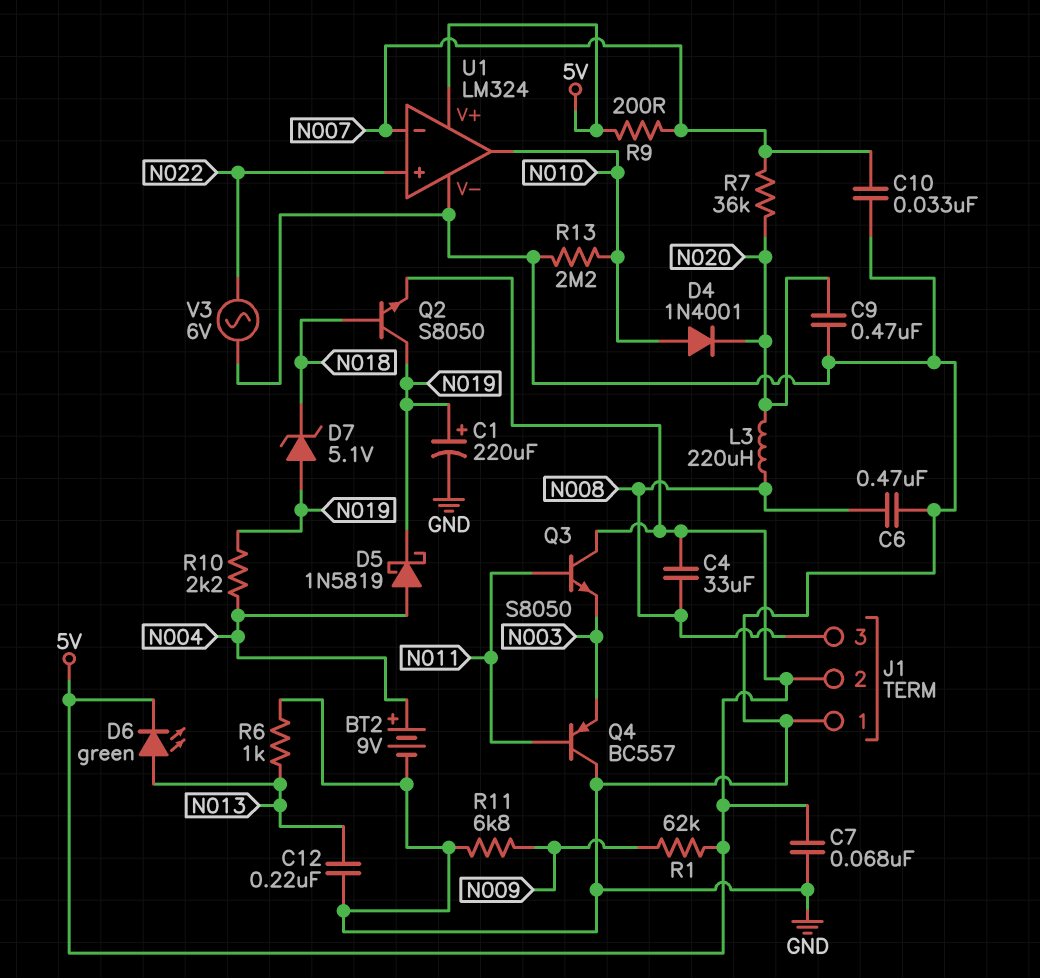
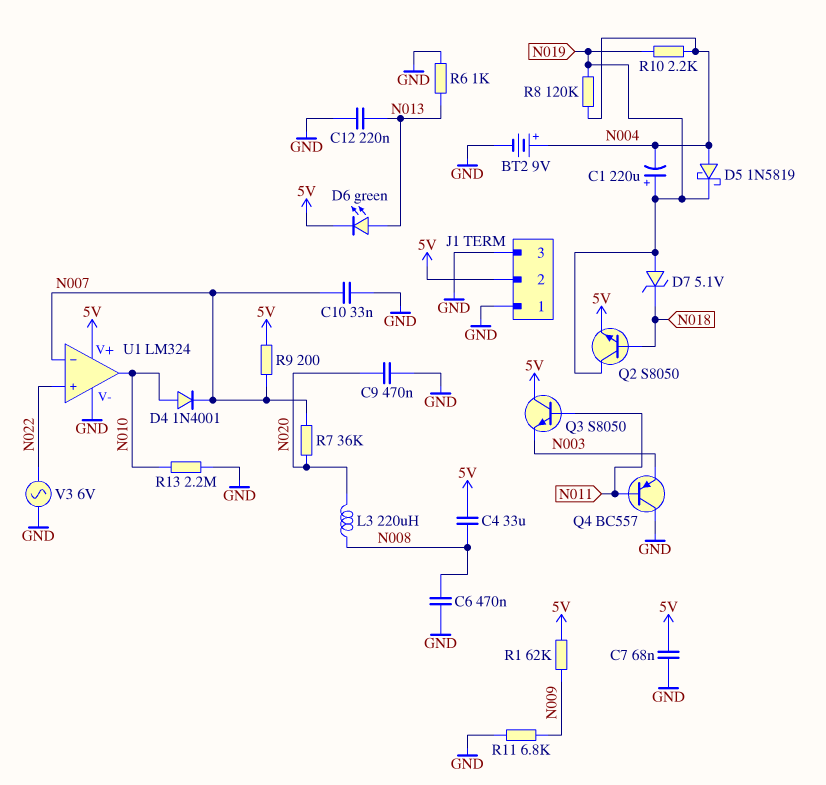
C1: 220uF (plus N019, minus GND) -> 220uF (plus N019, minus N004)
D4: diode 1N4001 (A N010, K N020) -> diode 1N4001 (A N010, K N007)
J1 pin 3: N008 -> GND
R8: none -> 120k (N004, N019)

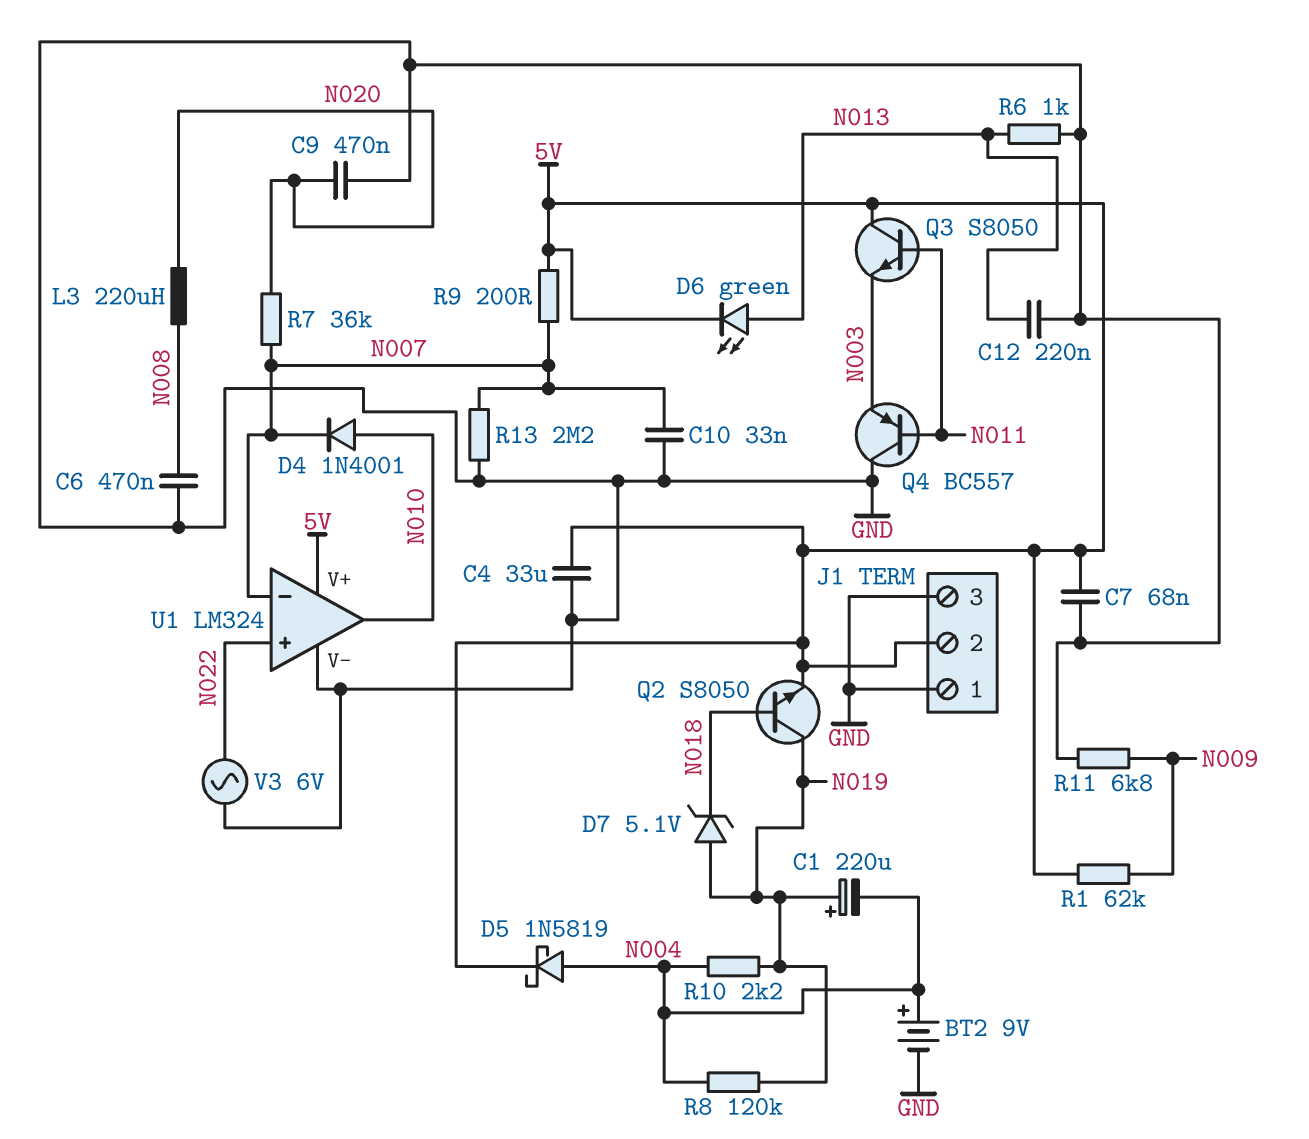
C4: 33uF (5V, N008) -> 33uF (5V, GND)
D5: schottky 1N5819 (A N004, K N019) -> schottky 1N5819 (A N004, K 5V)
R13: 2.2M (GND, N010) -> 2.2M (GND, N007)

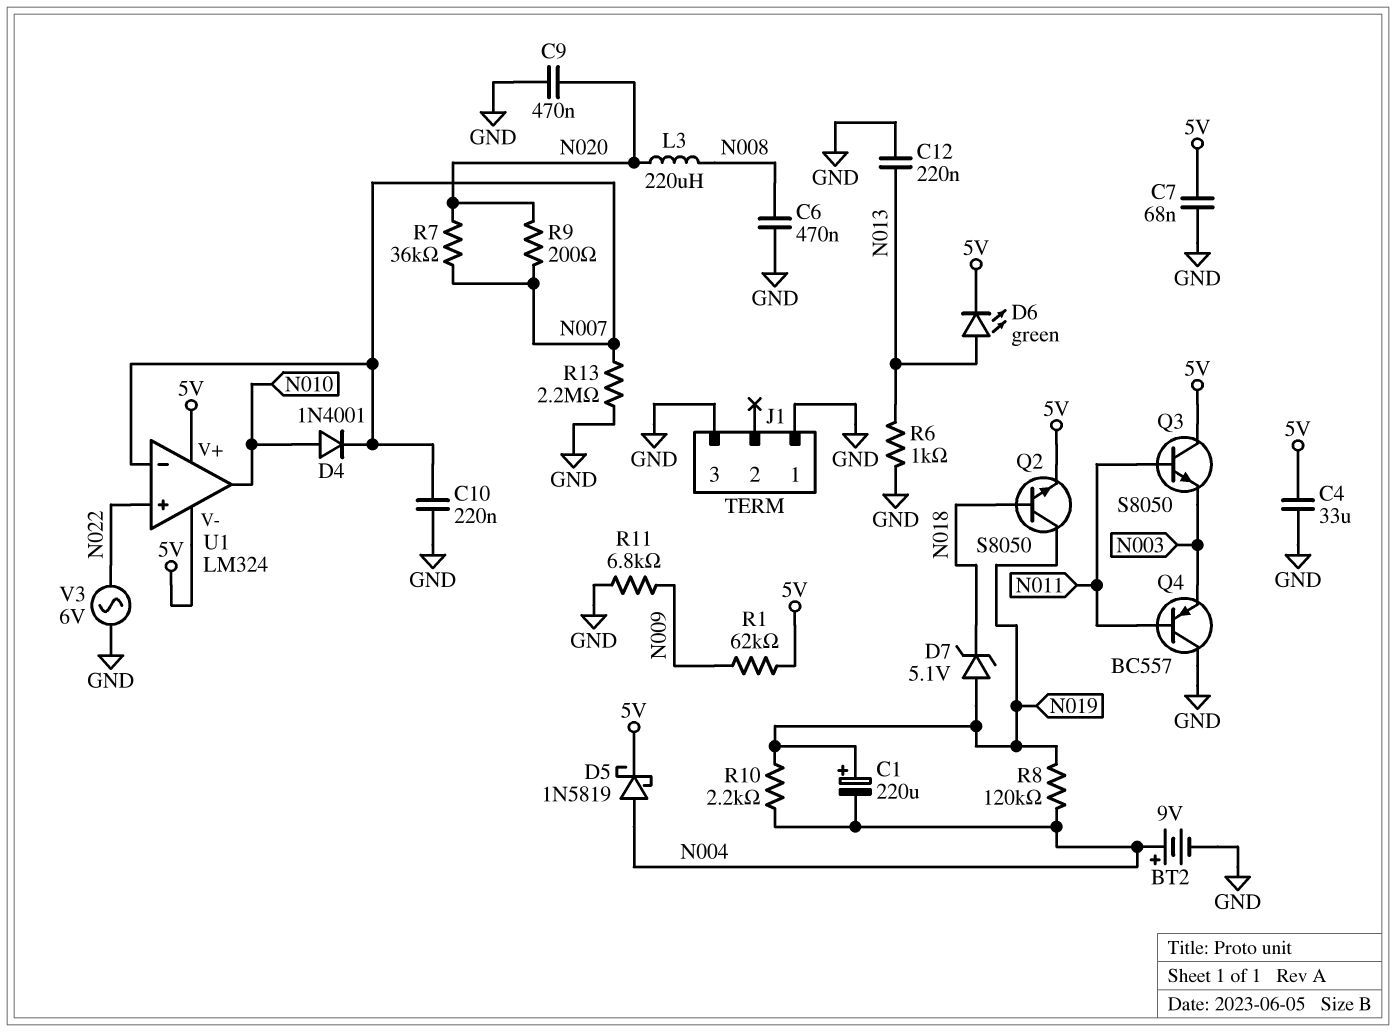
C10: 33nF (GND, N007) -> 220nF (GND, N007)
J1 pin 2: 5V -> none
R9: 200 (5V, N007) -> 200 (N007, N020)
U1 pin V-: GND -> 5V

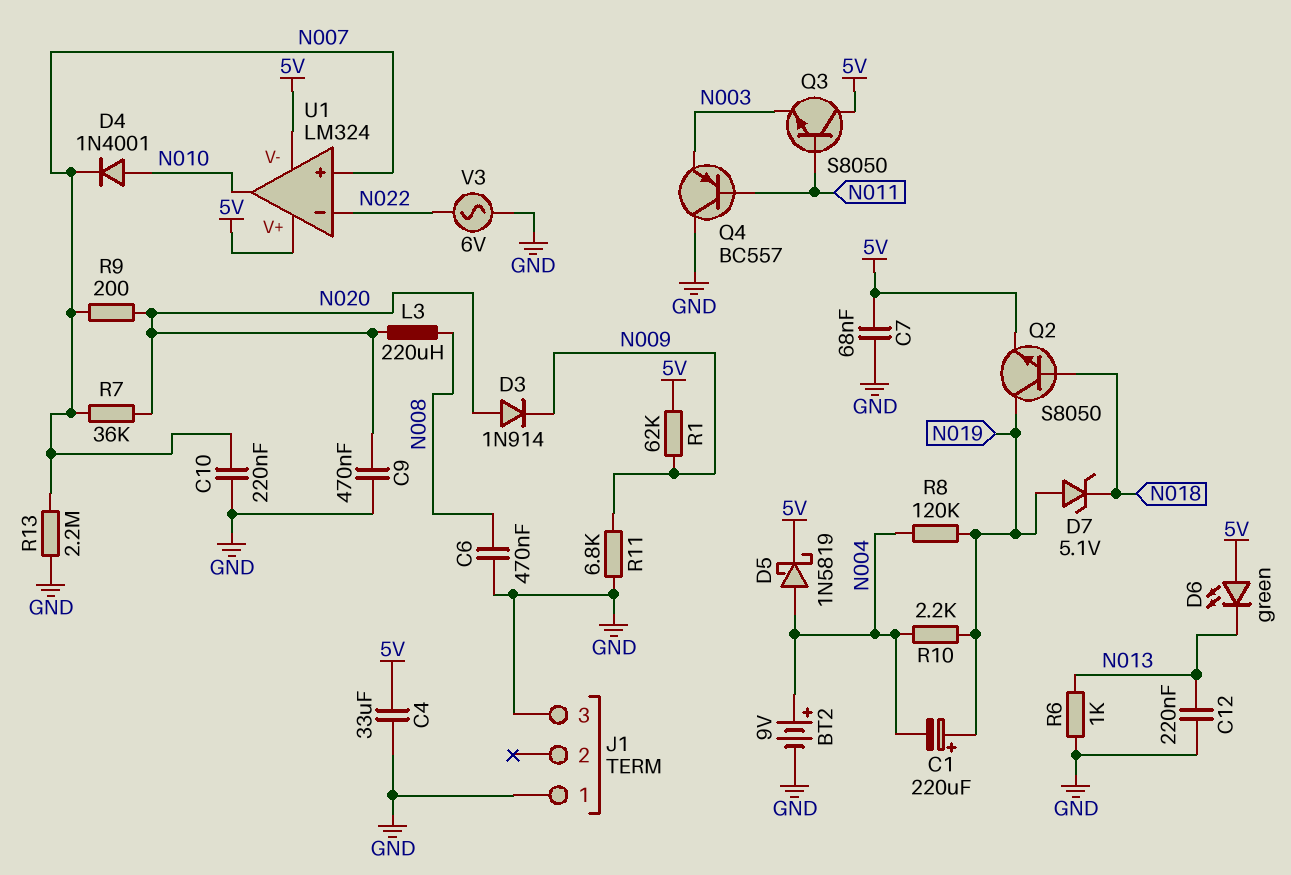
D3: none -> diode 1N914 (A N020, K N009)
D6: LED green (A N013, K 5V) -> LED green (A 5V, K N013)
U1 pin in+: N022 -> N007
U1 pin in-: N007 -> N022

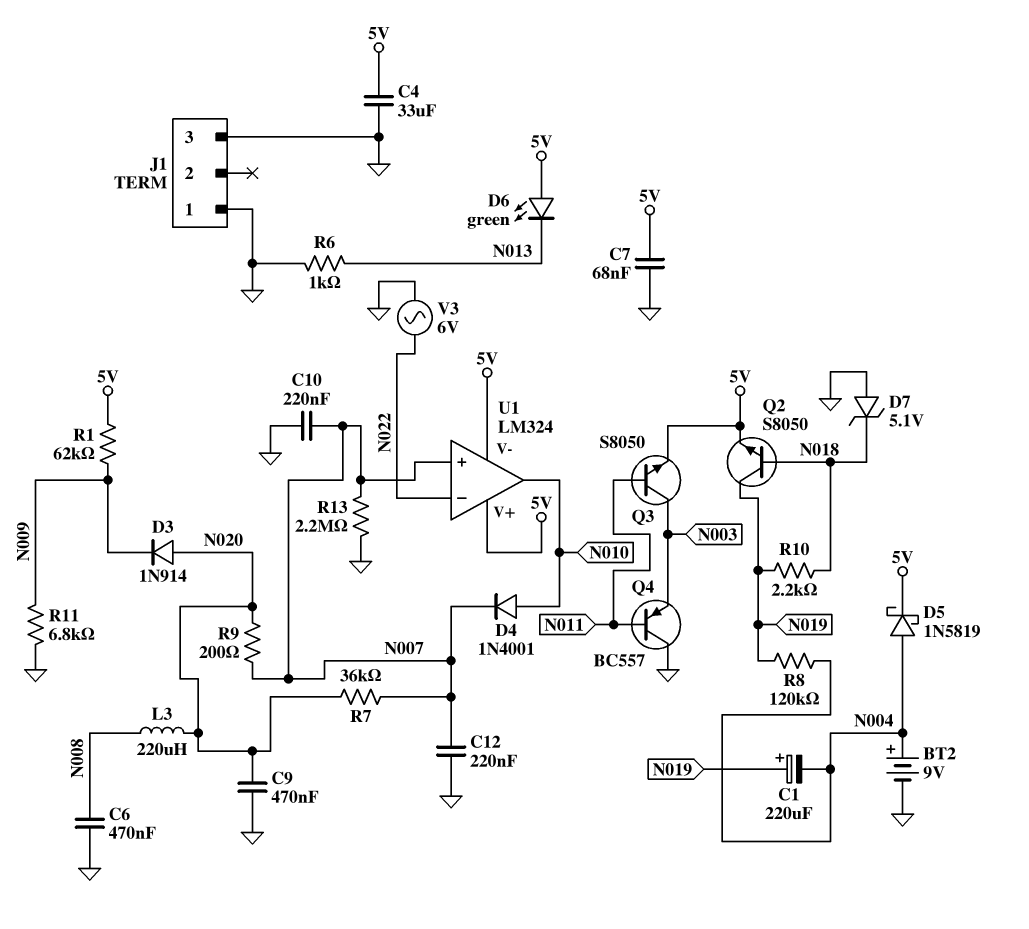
C12: 220nF (GND, N013) -> 220nF (GND, N007)
D7: zener 5.1V (A N019, K N018) -> zener 5.1V (A GND, K N018)
Q3: NPN S8050 (B N011, C 5V, E N003) -> NPN S8050 (B N011, C N003, E 5V)
R10: 2.2k (N004, N019) -> 2.2k (N018, N019)

